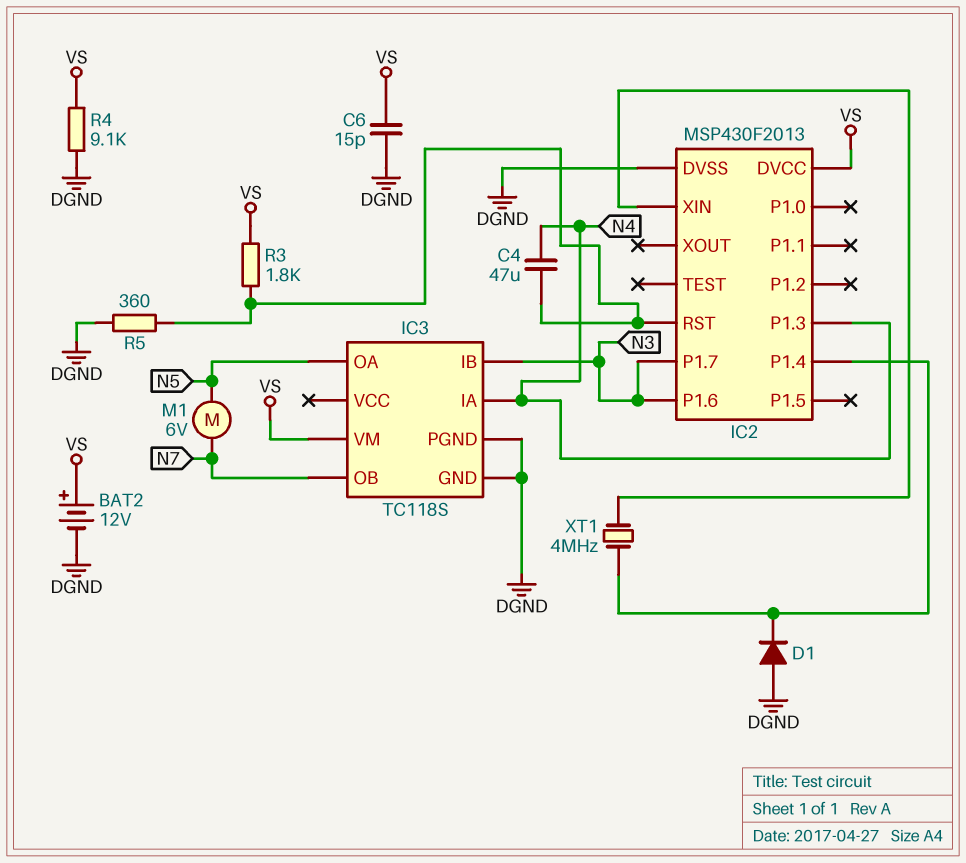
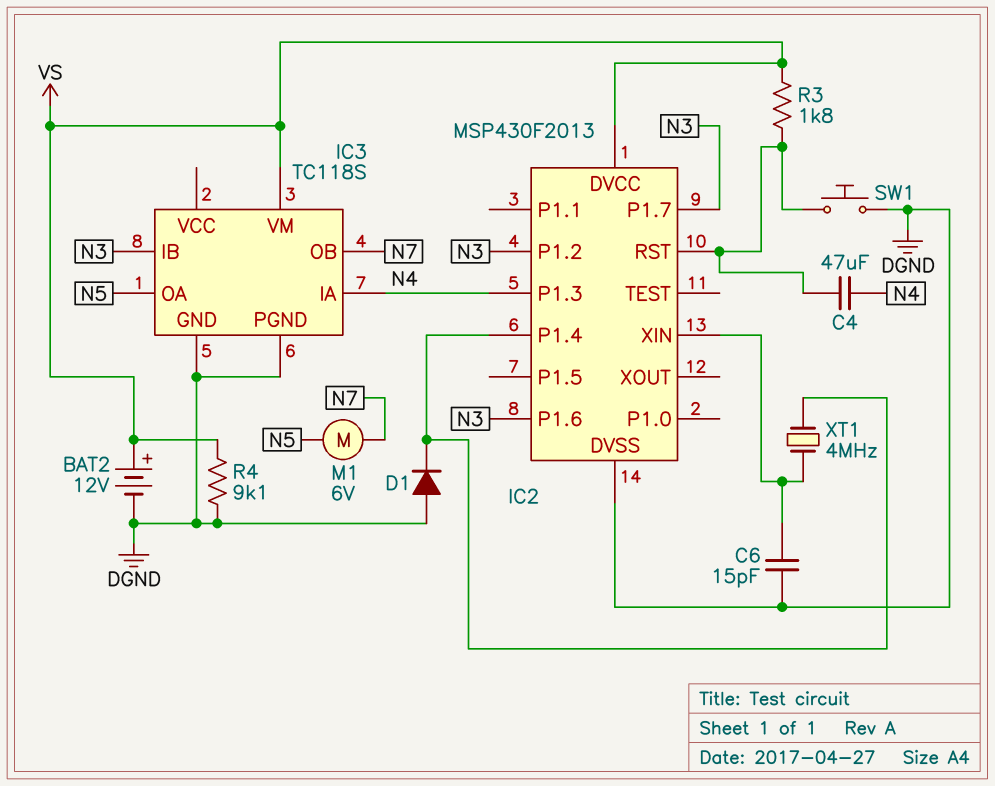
C6: 15pF (DGND, VS) -> 15pF (DGND, IC2/XIN)
IC2 pin P1.2: none -> N3
R5: 360 (DGND, IC2/RST) -> none
SW1: none -> button (DGND, IC2/RST)

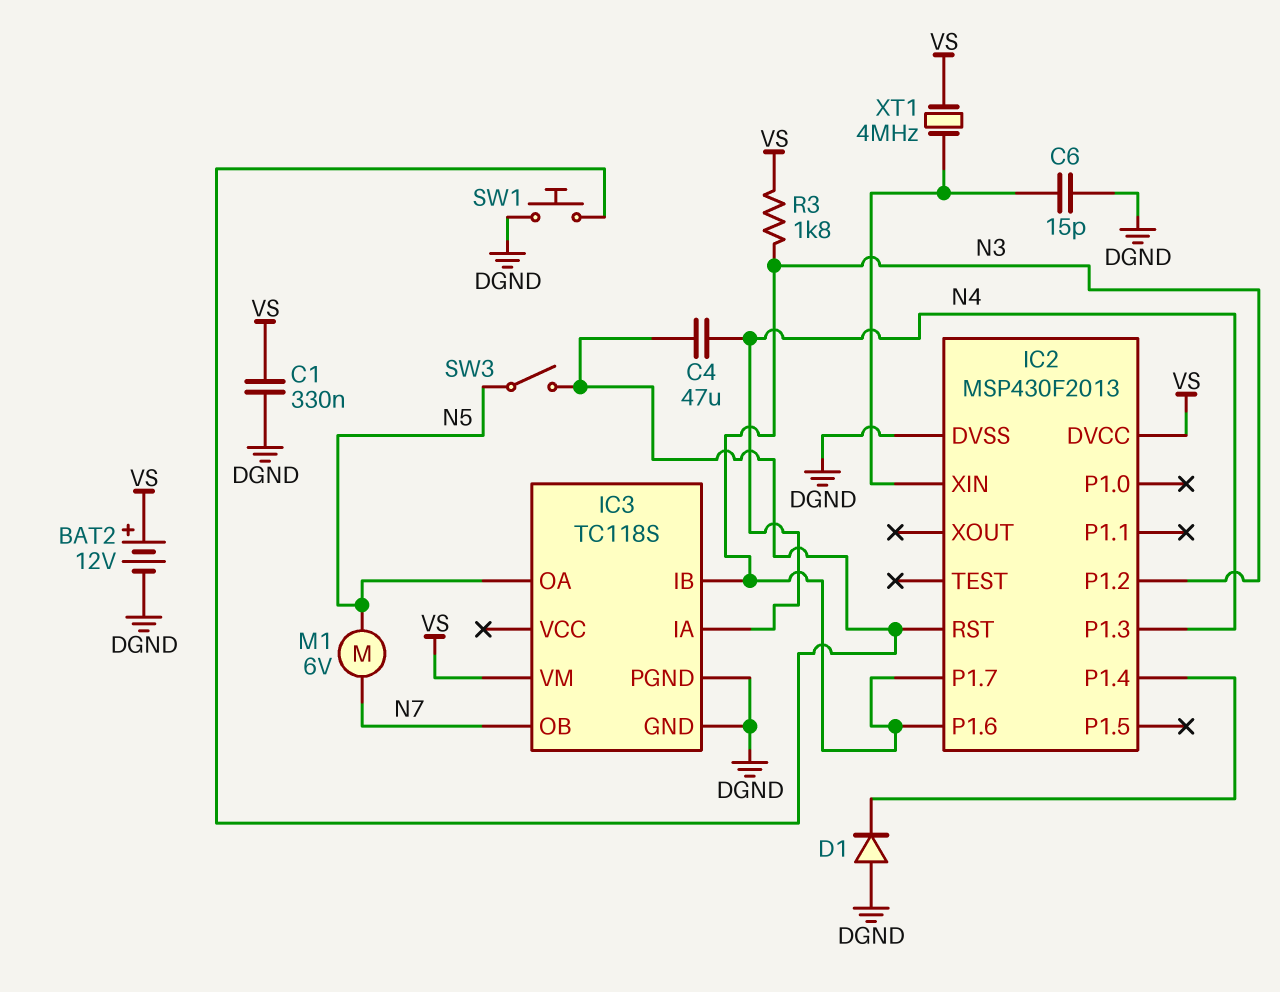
C1: none -> 330nF (DGND, VS)
R3: 1.8k (IC2/RST, VS) -> 1.8k (N3, VS)
R4: 9.1k (DGND, VS) -> none
SW3: none -> switch (IC2/RST, N5)
XT1: 4MHz (IC2/P1.4, IC2/XIN) -> 4MHz (IC2/XIN, VS)

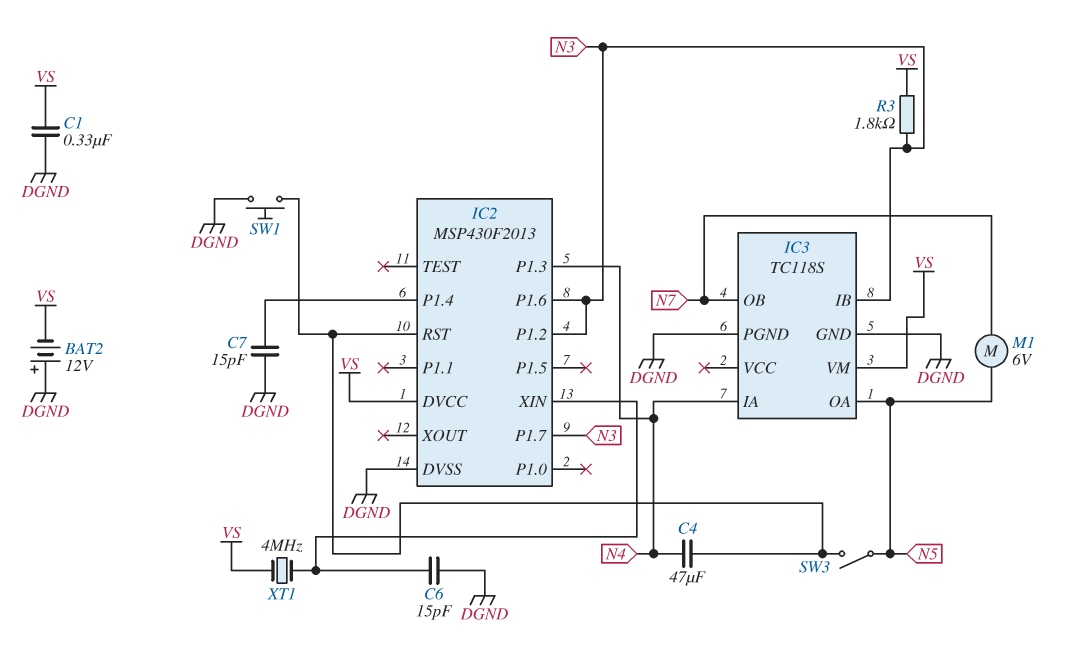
BAT2: 12V (plus VS, minus DGND) -> 12V (plus DGND, minus VS)
C7: none -> 15pF (DGND, IC2/P1.4)
D1: diode (A DGND, K IC2/P1.4) -> none

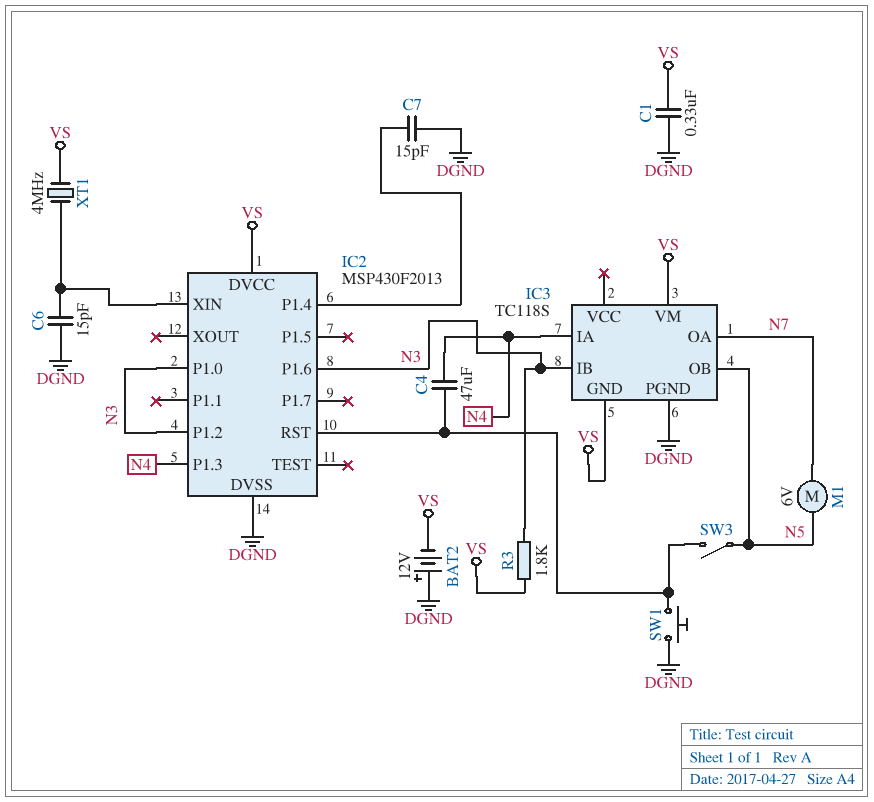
IC2 pin P1.0: none -> N3
IC2 pin P1.7: N3 -> none
IC3 pin GND: DGND -> VS
IC3 pin OA: N5 -> N7
IC3 pin OB: N7 -> N5

